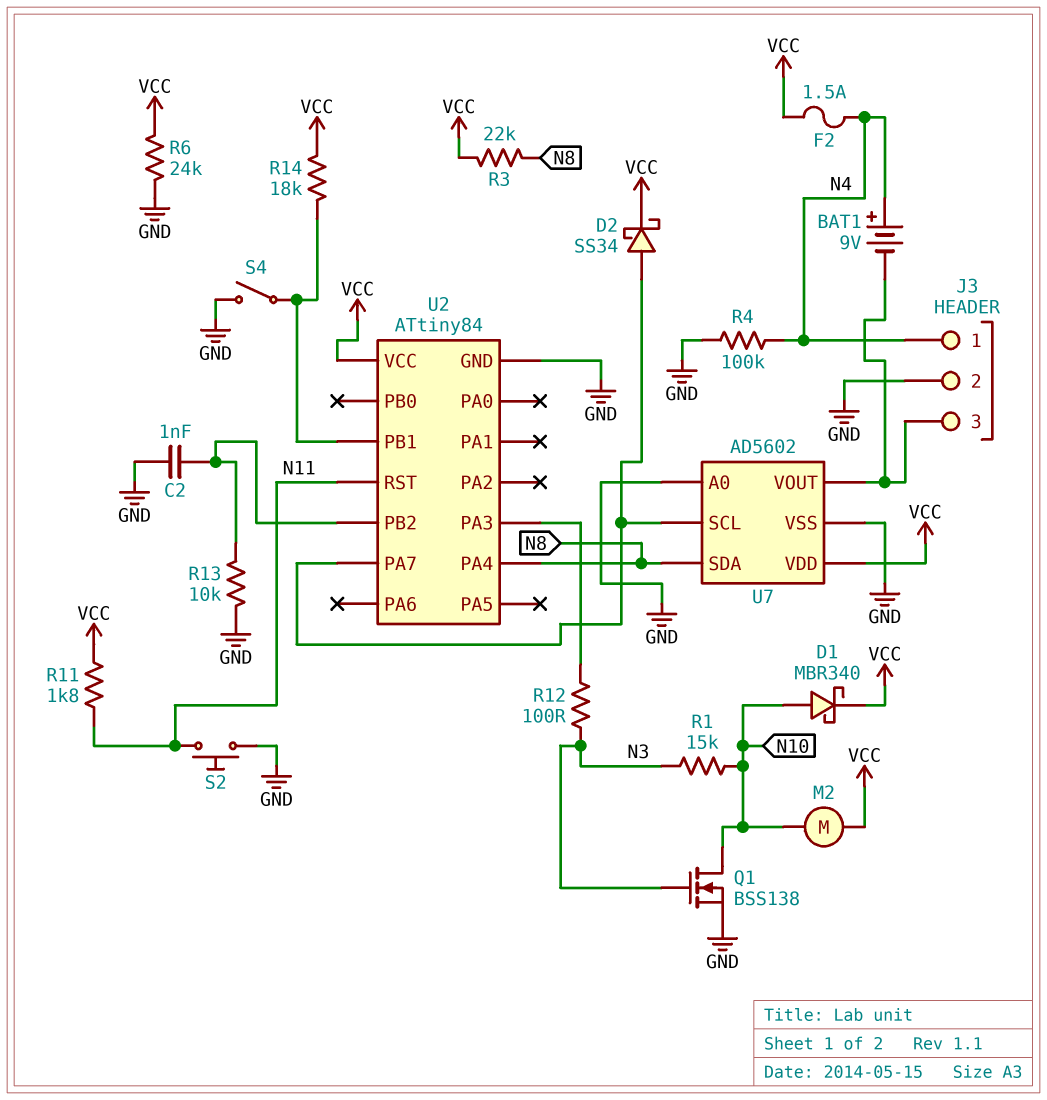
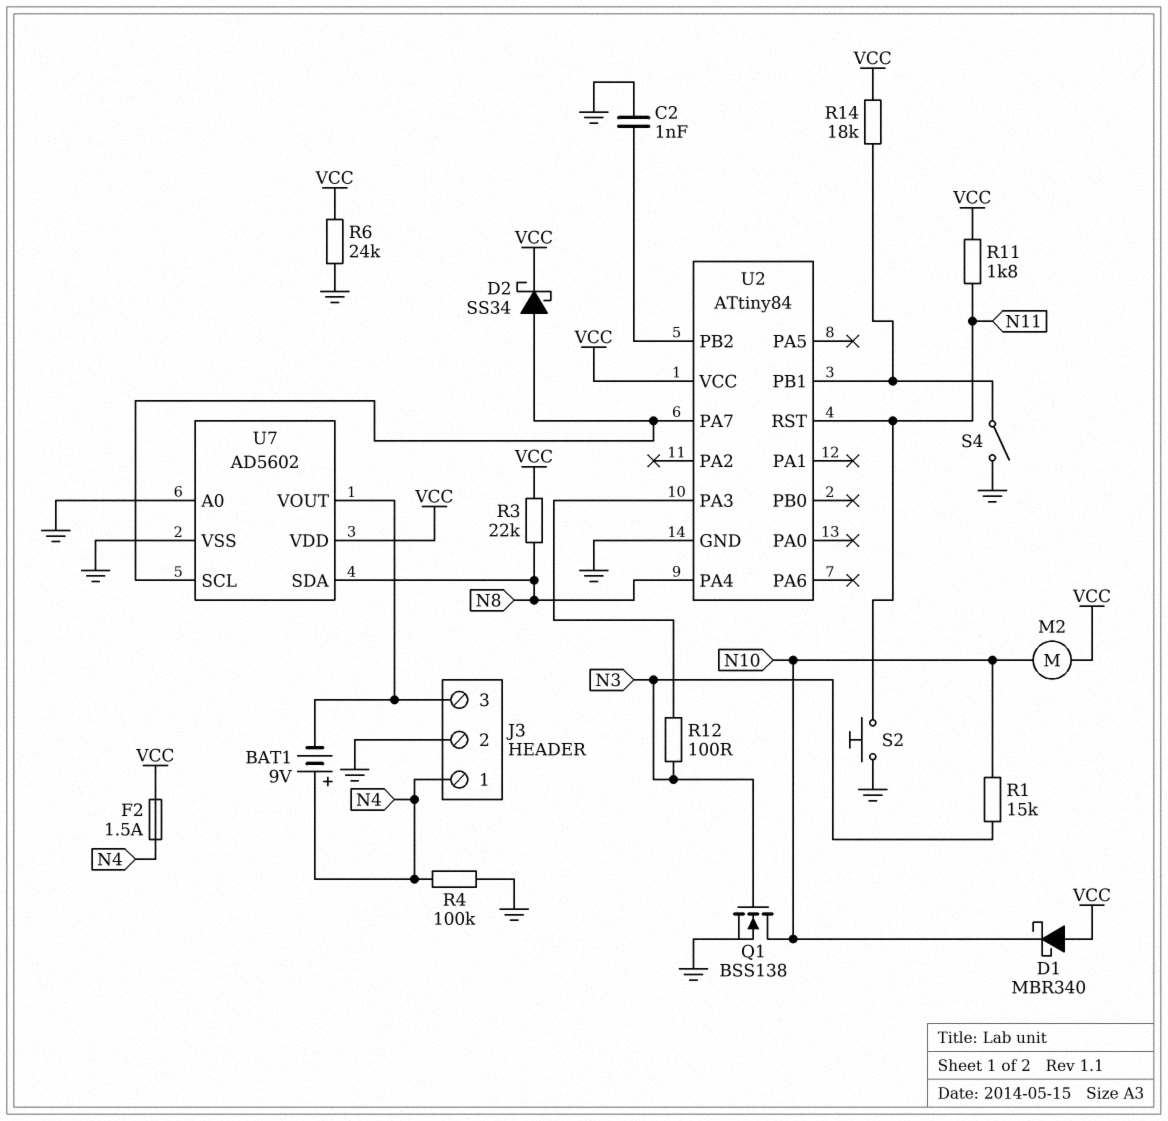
D1: schottky MBR340 (A N10, K VCC) -> schottky MBR340 (A VCC, K N10)
R13: 10k (GND, U2/PB2) -> none

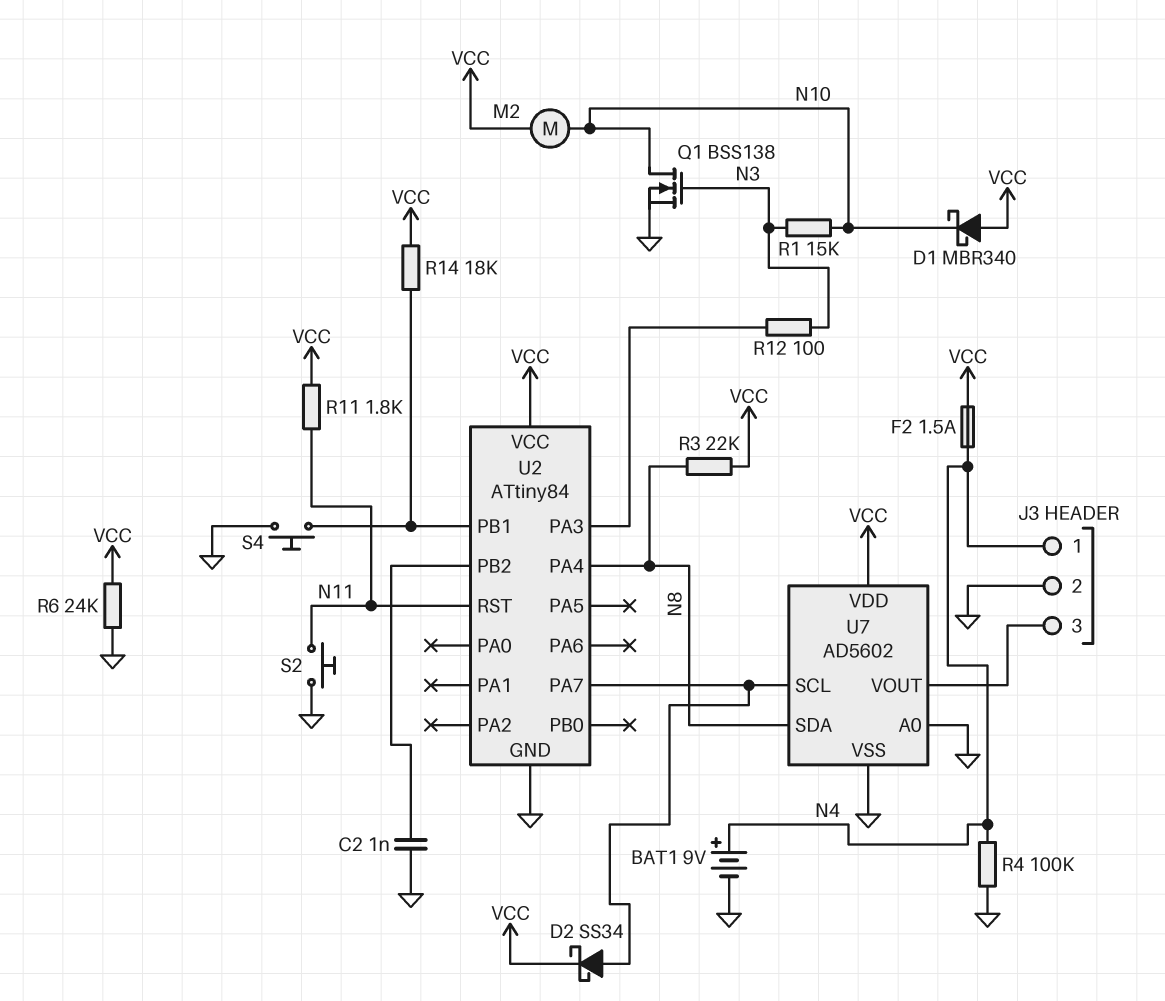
BAT1: 9V (plus N4, minus J3/3) -> 9V (plus N4, minus GND)
S4: switch (GND, U2/PB1) -> button (GND, U2/PB1)

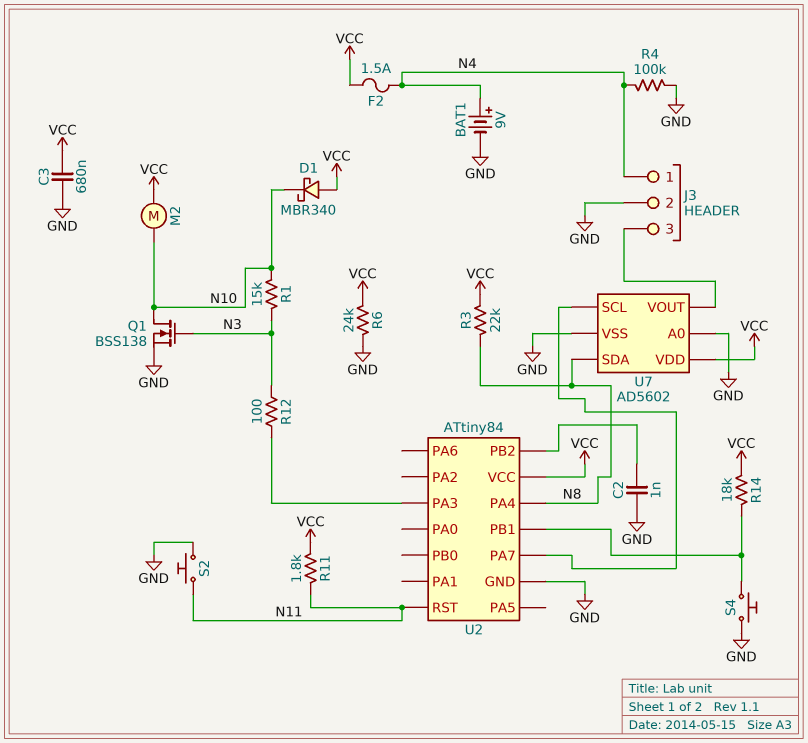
C3: none -> 680nF (GND, VCC)
D2: schottky SS34 (A U2/PA7, K VCC) -> none

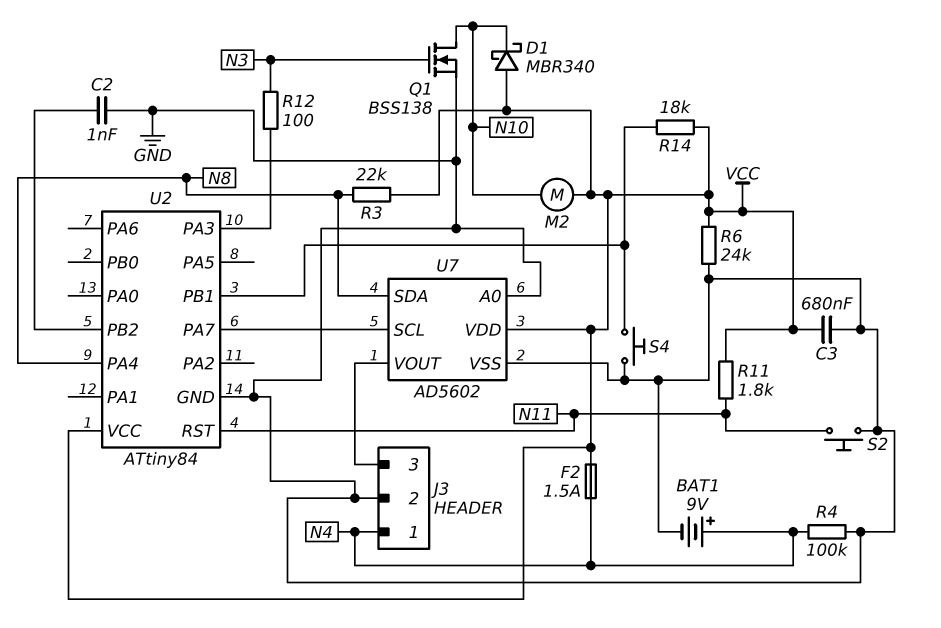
R1: 15k (N3, N10) -> none

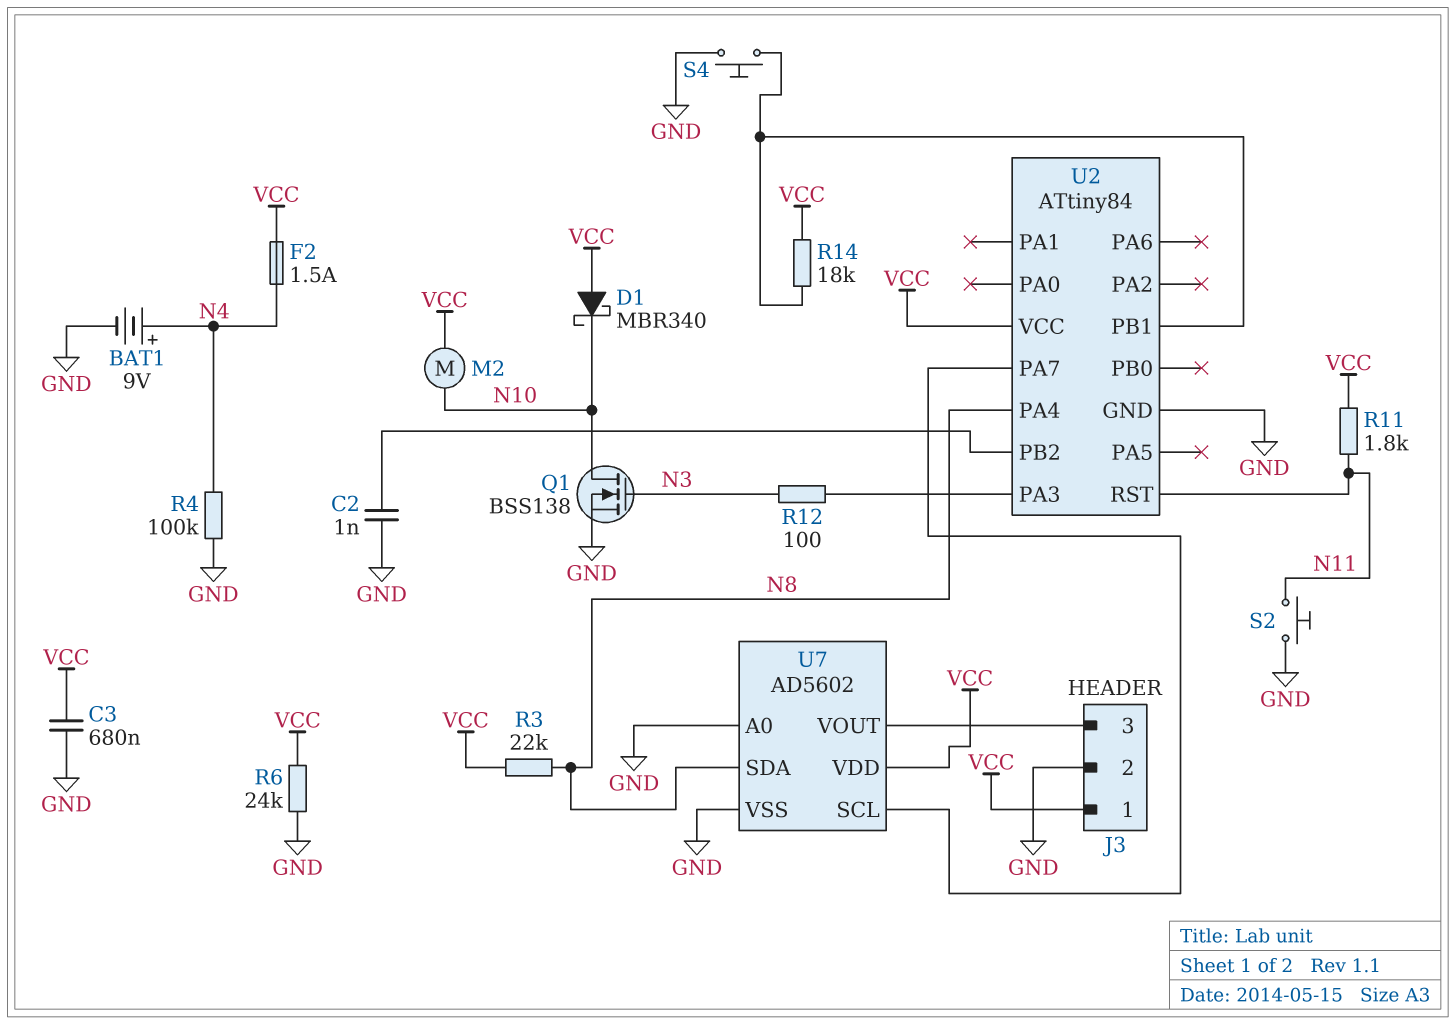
J3 pin 1: N4 -> VCC

